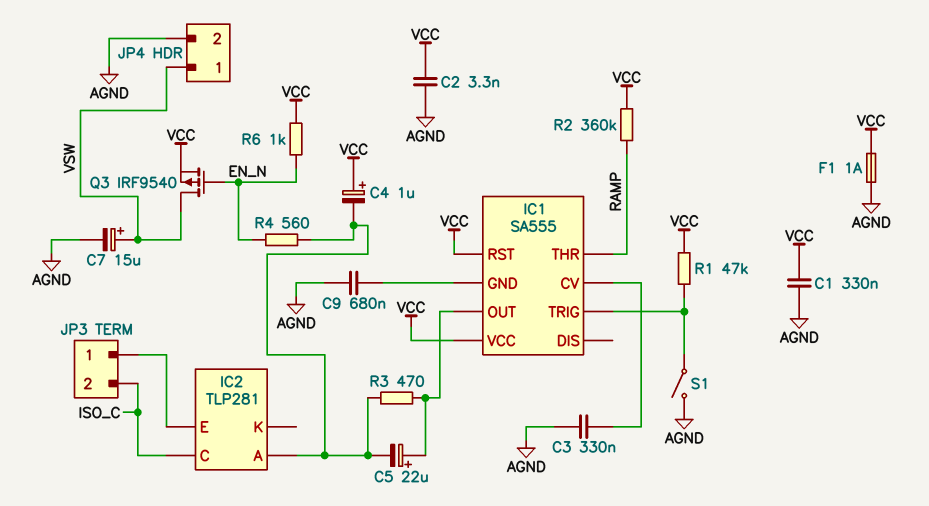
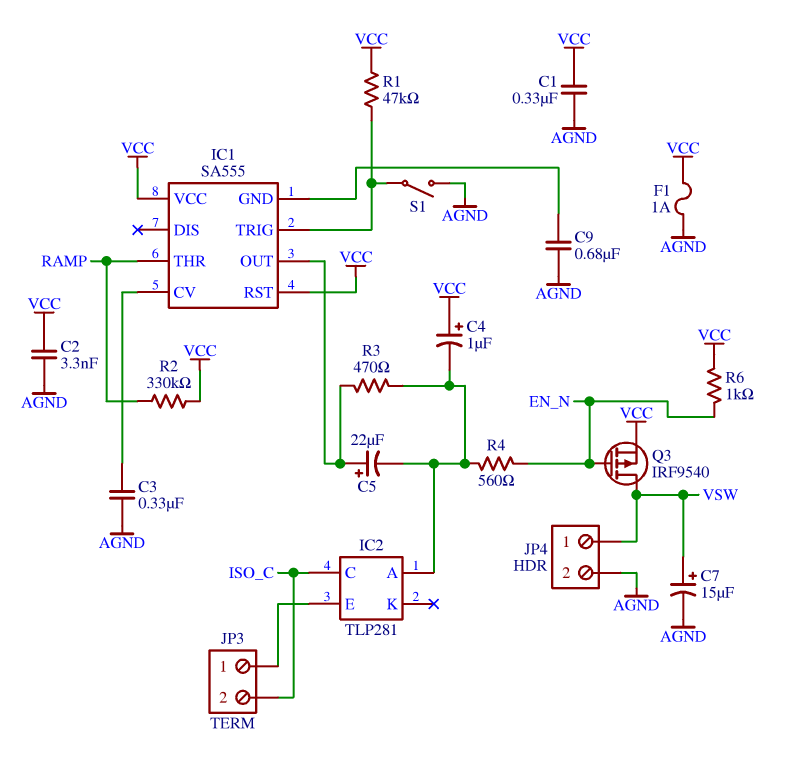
R2: 360k (RAMP, VCC) -> 330k (RAMP, VCC)

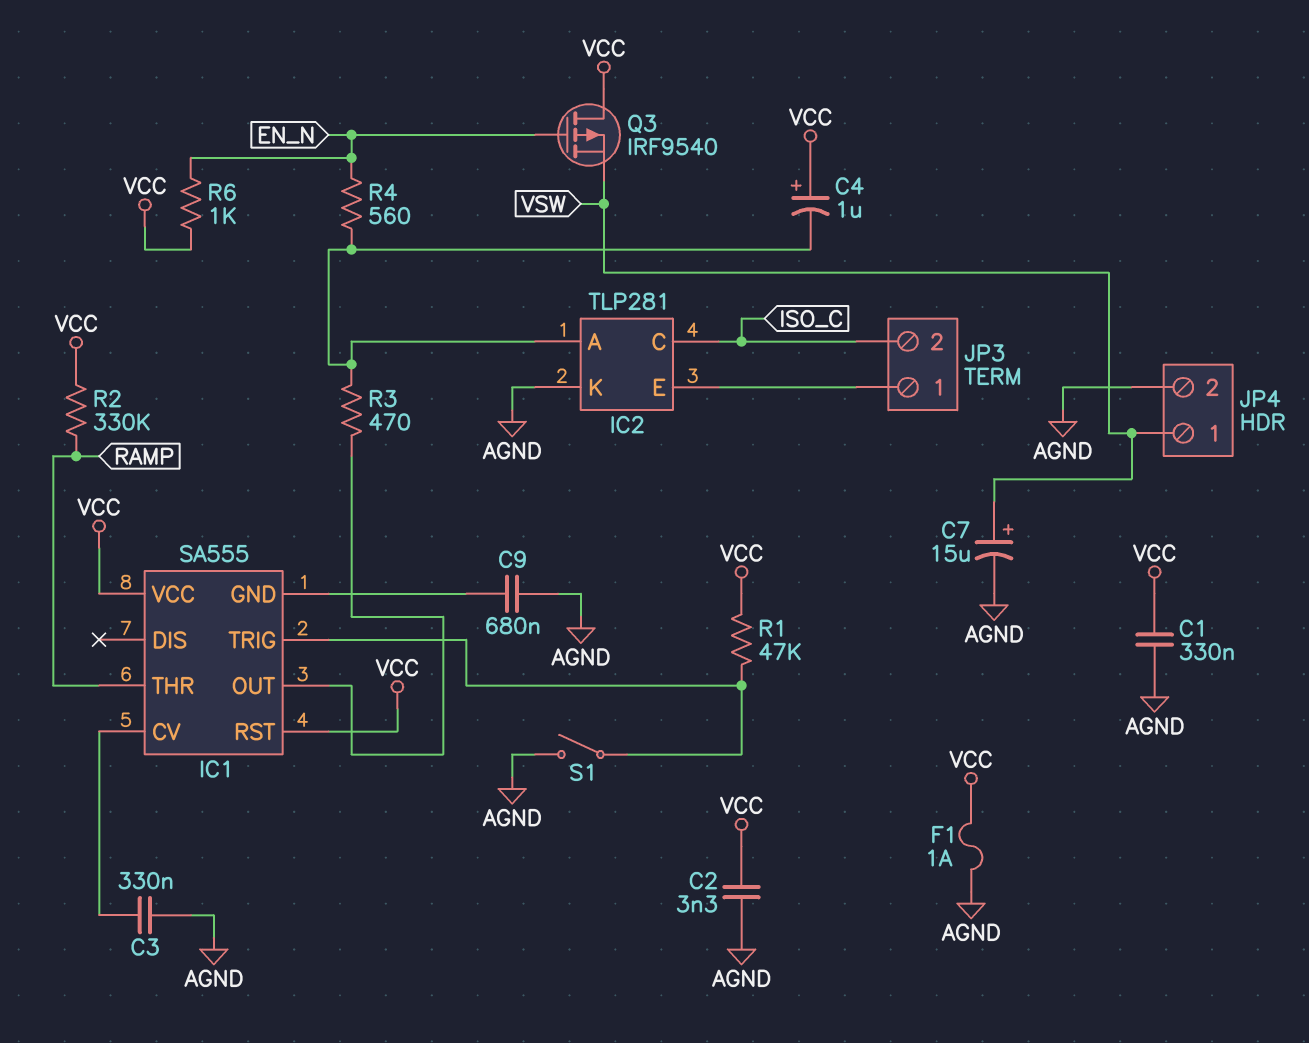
C5: 22uF (plus IC1/OUT, minus IC2/A) -> none
IC2 pin K: none -> AGND
Q3: PMOS IRF9540 (G EN_N, D VSW, S VCC) -> PMOS IRF9540 (G EN_N, D VCC, S VSW)

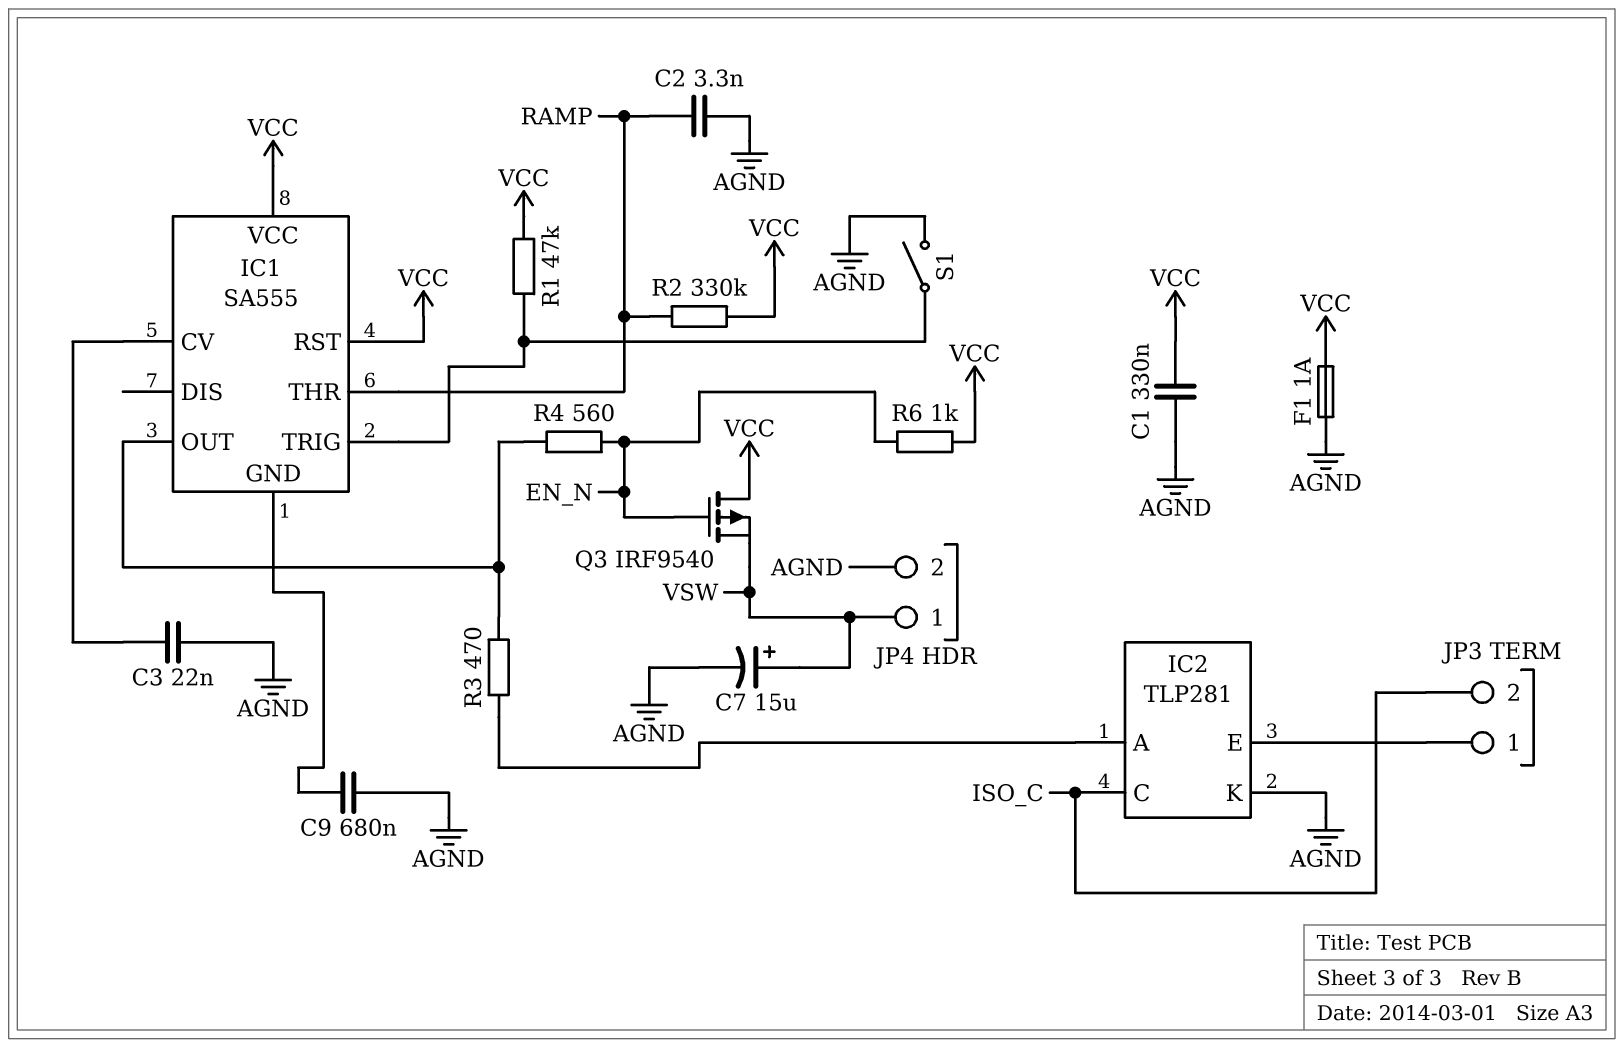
C2: 3.3nF (AGND, VCC) -> 3.3nF (AGND, RAMP)
C3: 330nF (AGND, IC1/CV) -> 22nF (AGND, IC1/CV)
C4: 1uF (plus VCC, minus IC2/A) -> none
R4: 560 (EN_N, IC2/A) -> 560 (EN_N, IC1/OUT)

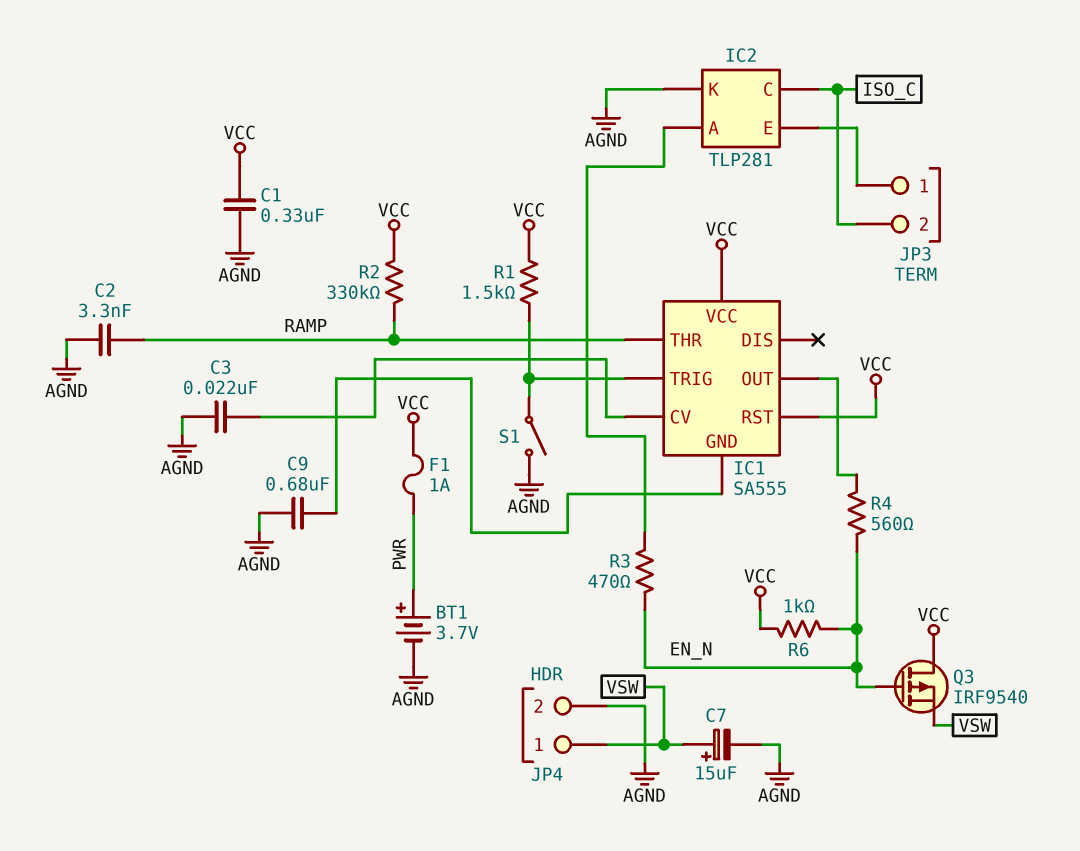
BT1: none -> 3.7V (plus PWR, minus AGND)
F1: 1A (AGND, VCC) -> 1A (PWR, VCC)
R1: 47k (IC1/TRIG, VCC) -> 1.5k (IC1/TRIG, VCC)
R3: 470 (IC1/OUT, IC2/A) -> 470 (EN_N, IC2/A)

